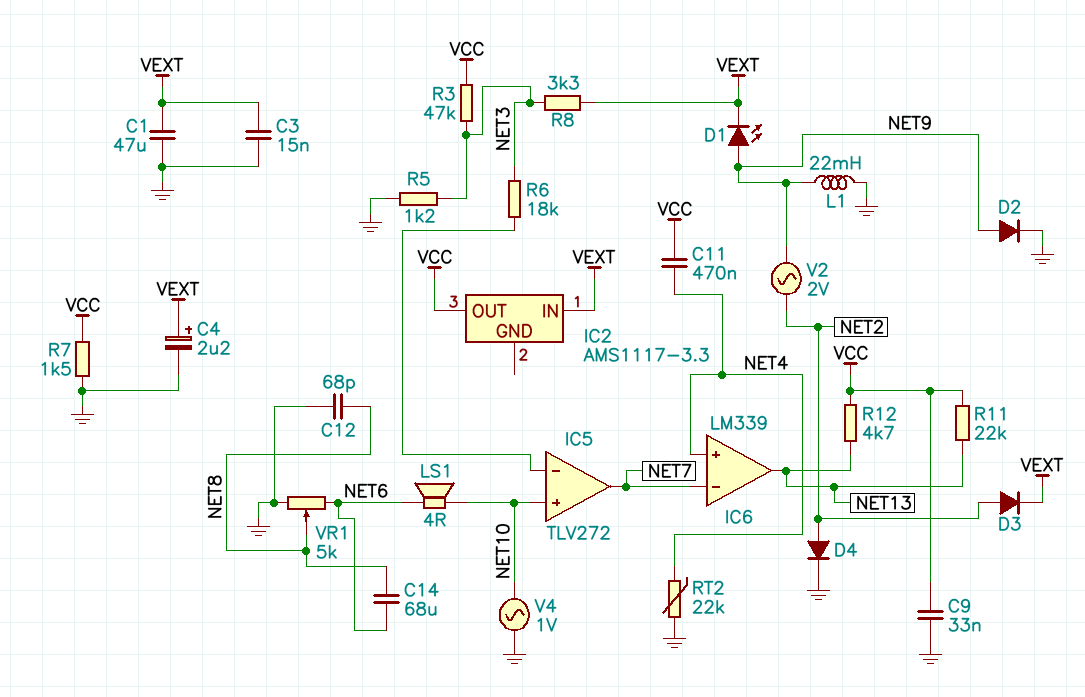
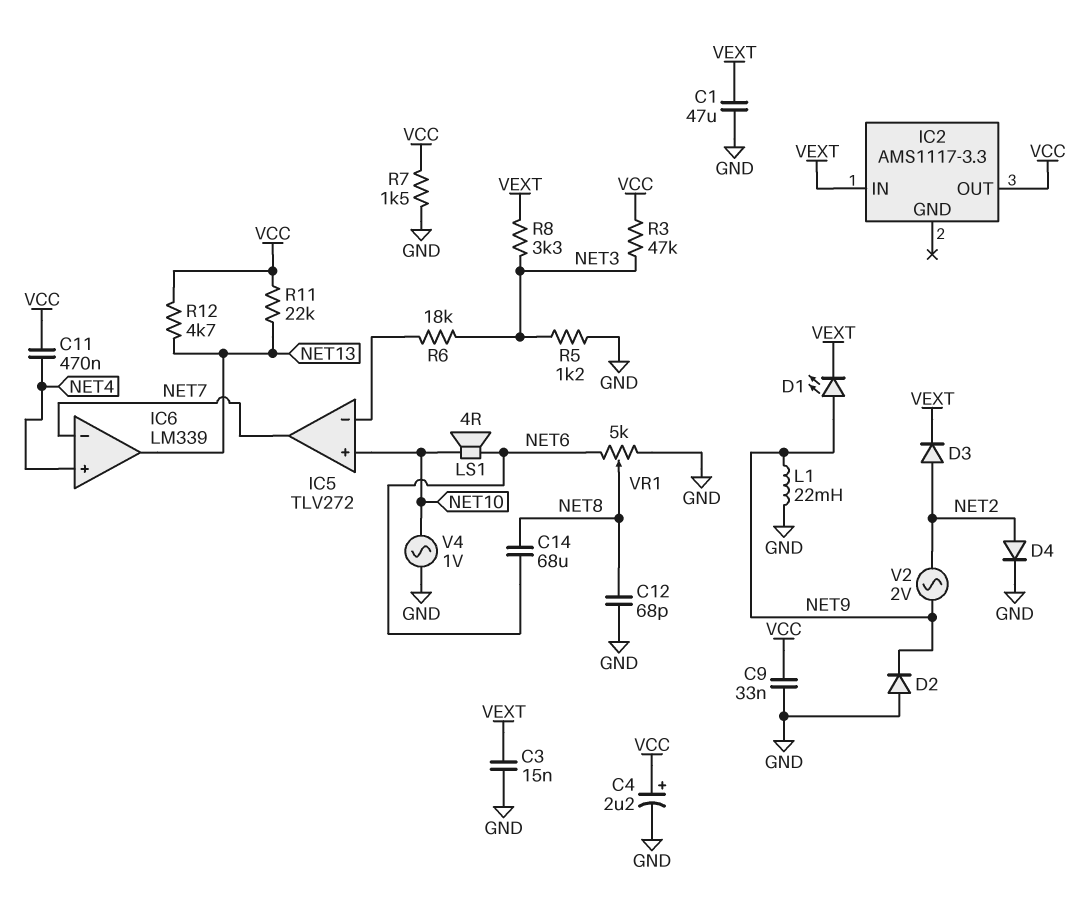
C4: 2.2uF (plus VEXT, minus GND) -> 2.2uF (plus VCC, minus GND)
D2: diode (A NET9, K GND) -> diode (A GND, K NET9)
RT2: 22k (GND, NET4) -> none

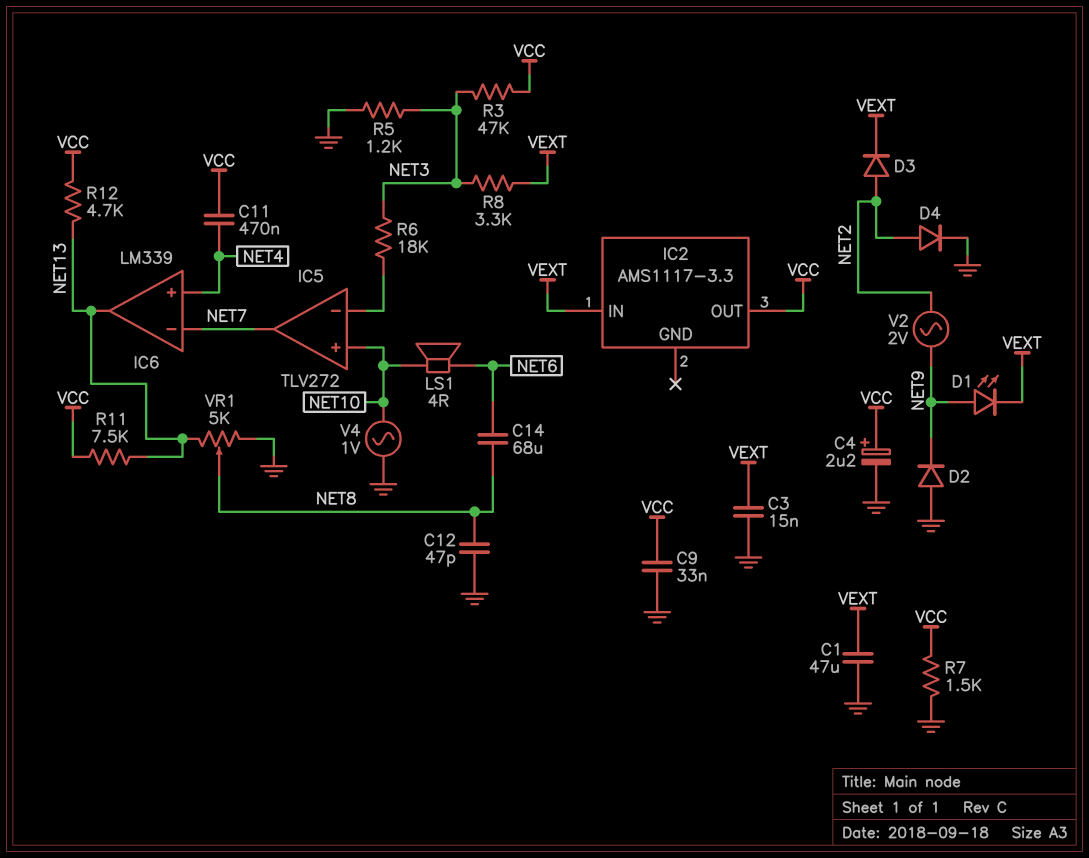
C12: 68pF (GND, NET8) -> 47pF (GND, NET8)
L1: 22mH (GND, NET9) -> none
R11: 22k (NET13, VCC) -> 7.5k (NET13, VCC)
VR1: 5k (GND, NET6, wiper NET8) -> 5k (GND, NET13, wiper NET8)

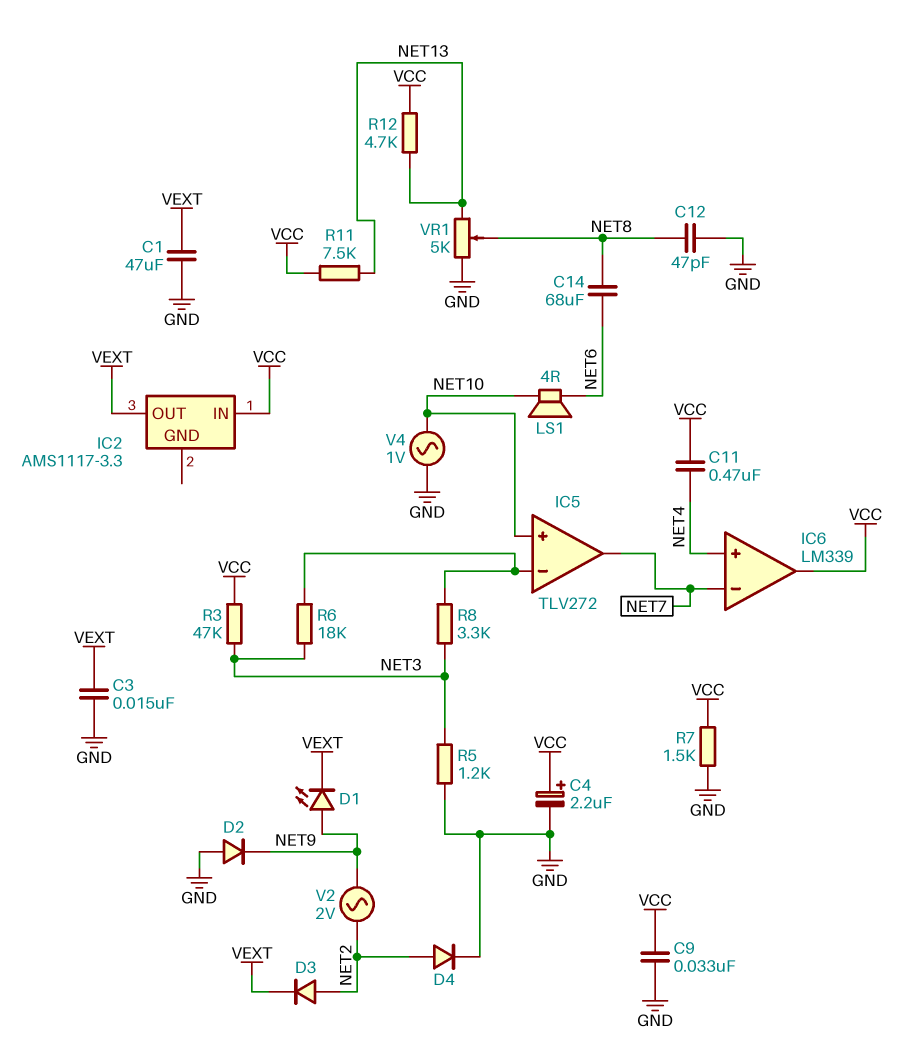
IC2 pin IN: VEXT -> VCC
IC2 pin OUT: VCC -> VEXT
IC6 pin out: NET13 -> VCC
R8: 3.3k (NET3, VEXT) -> 3.3k (IC5/in-, NET3)

